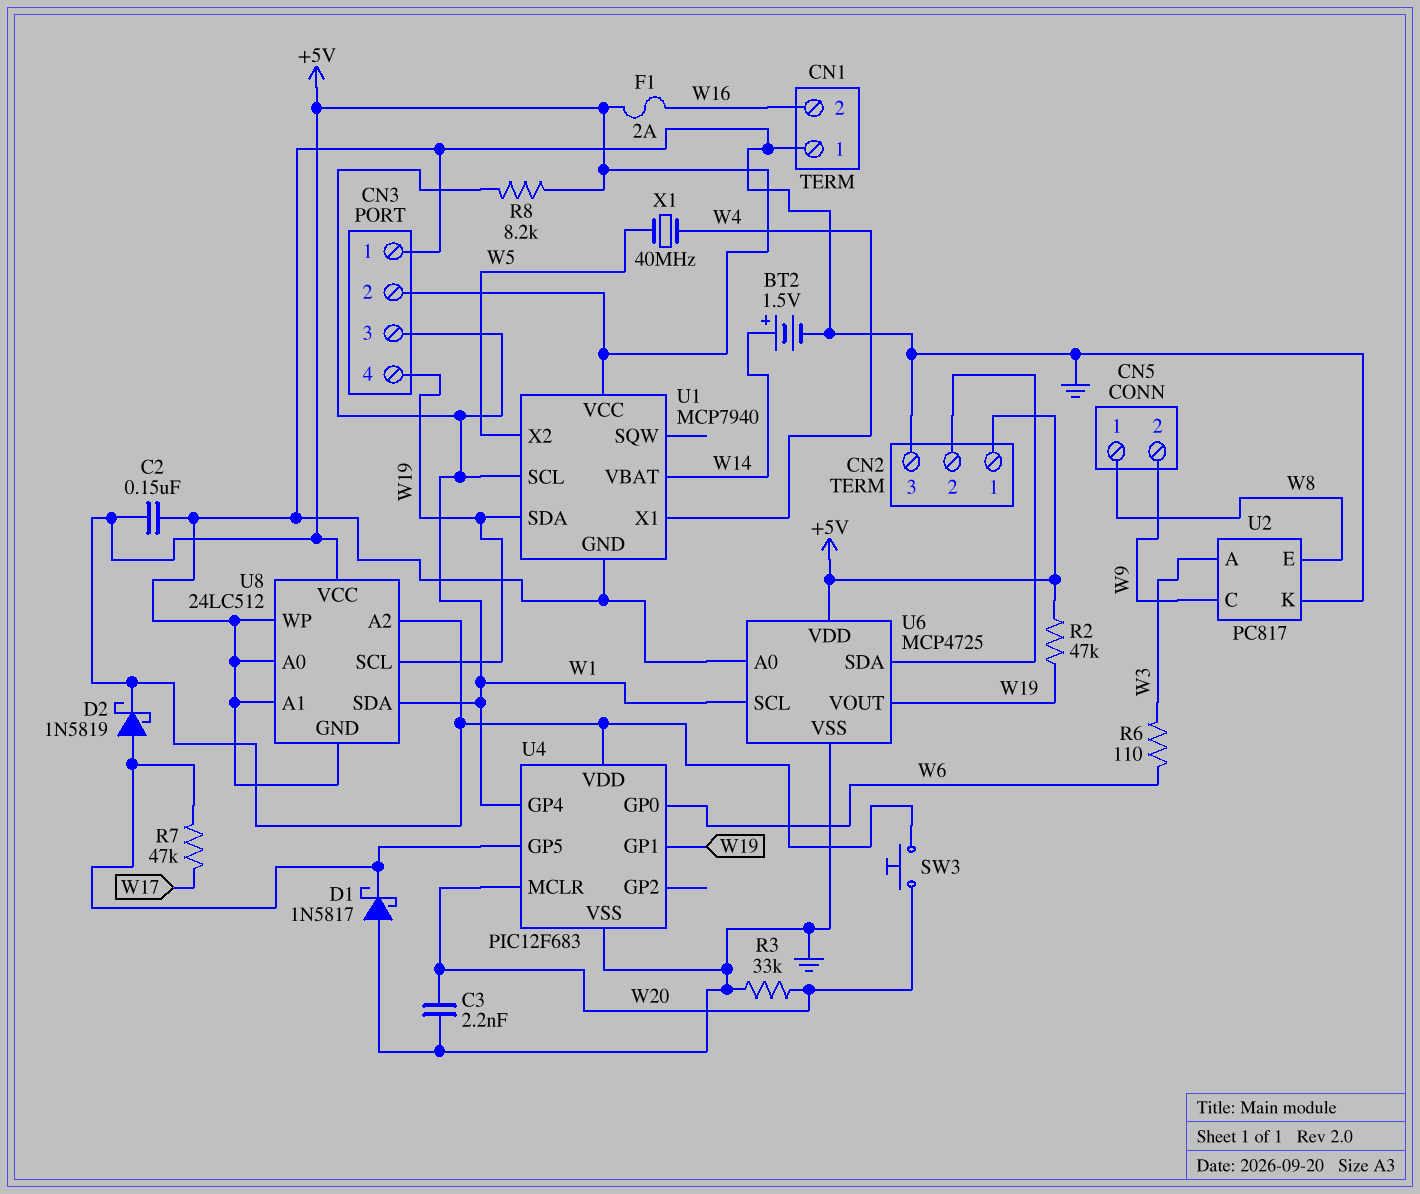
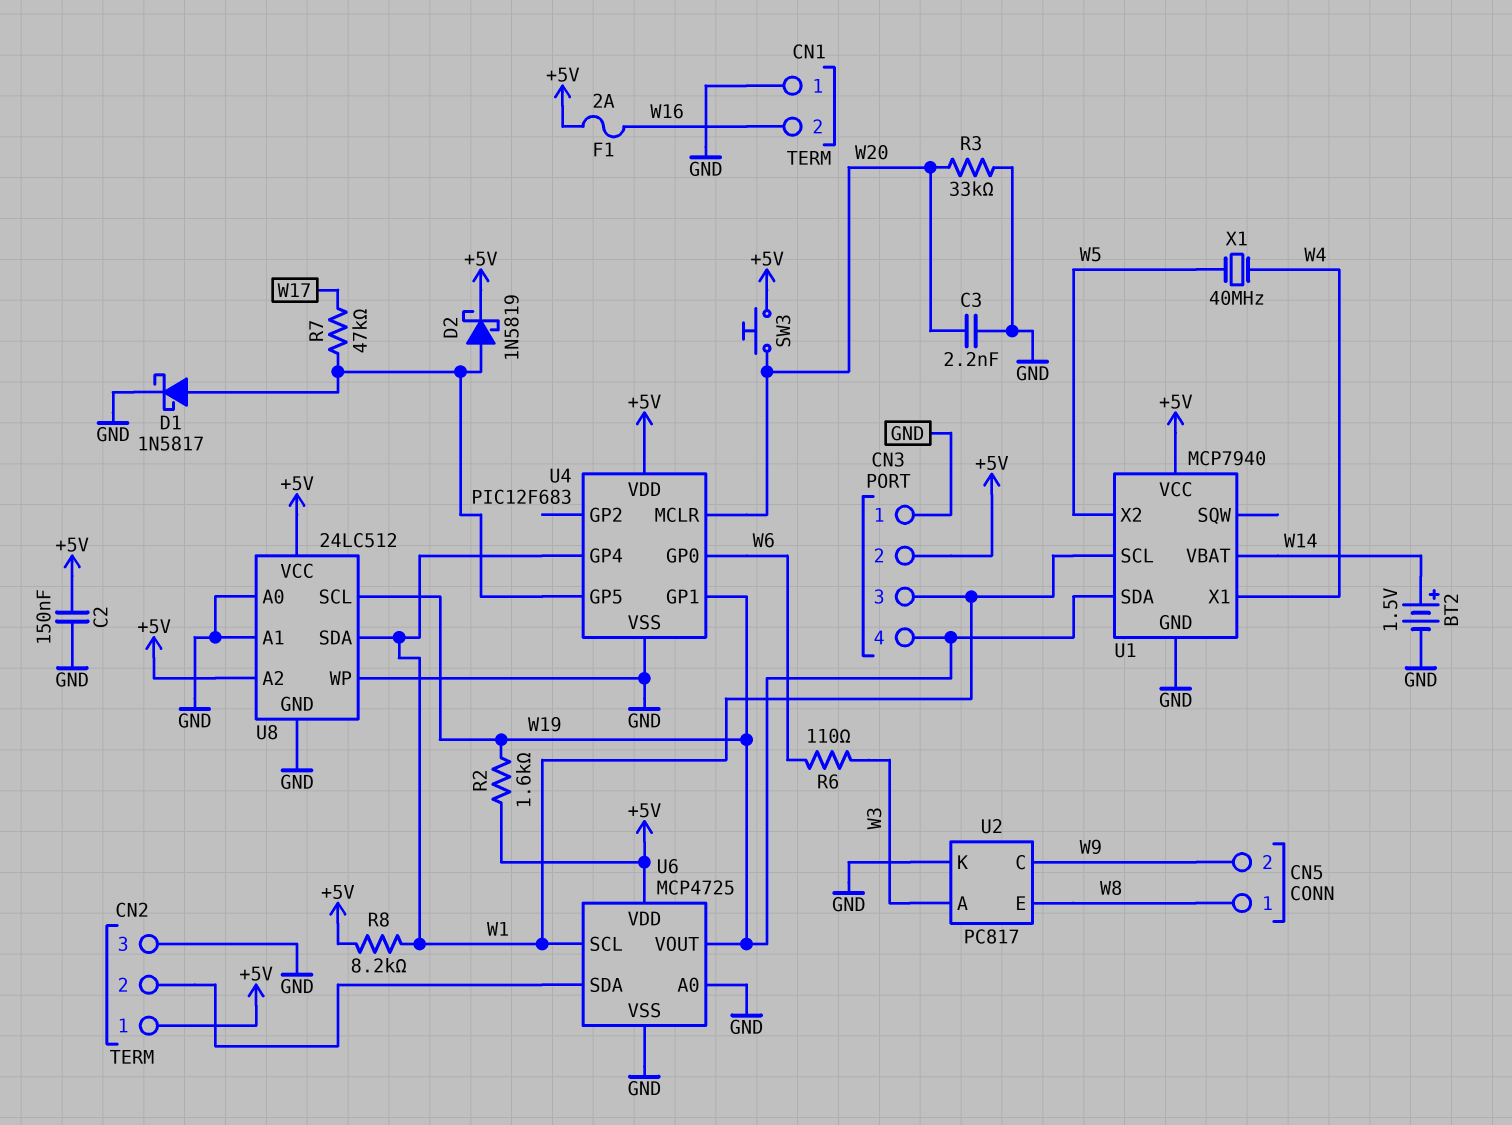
D1: schottky 1N5817 (A GND, K U4/GP5) -> schottky 1N5817 (A U4/GP5, K GND)
R2: 47k (+5V, W19) -> 1.6k (+5V, W19)

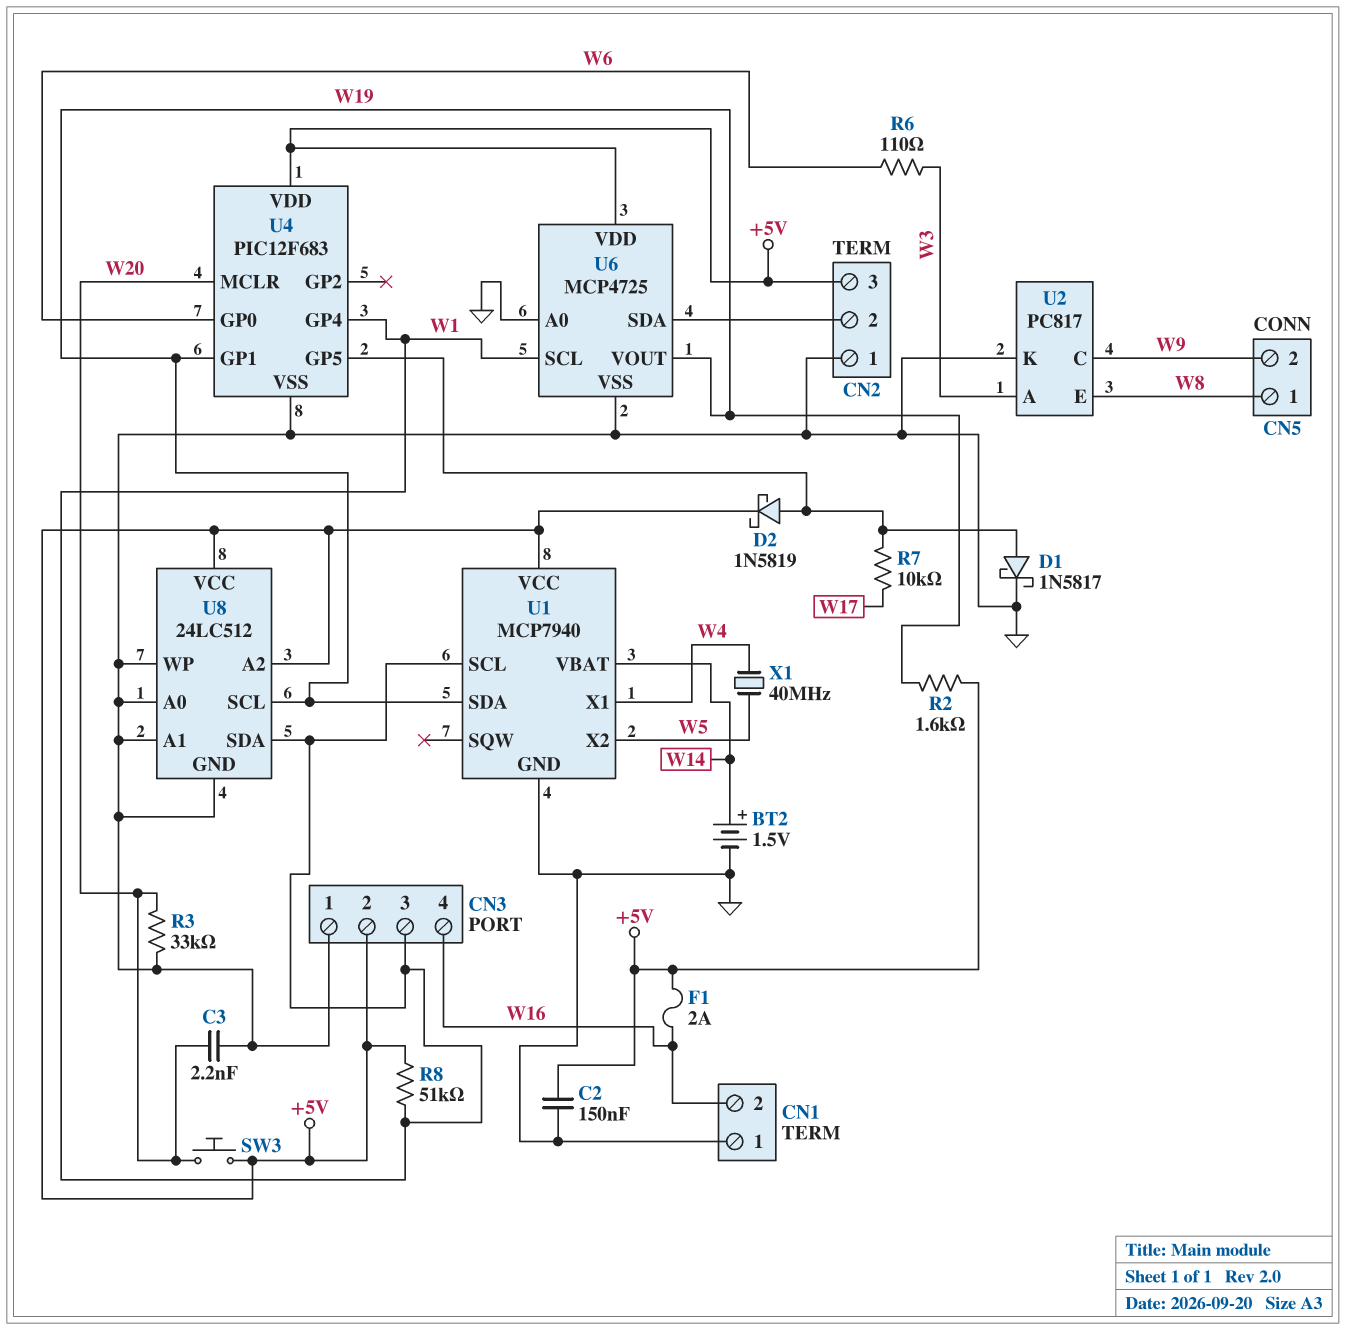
CN2 pin 1: +5V -> GND
CN2 pin 3: GND -> +5V
CN3 pin 4: W19 -> W16
R7: 47k (U4/GP5, W17) -> 10k (U4/GP5, W17)
R8: 8.2k (+5V, W1) -> 51k (+5V, W1)

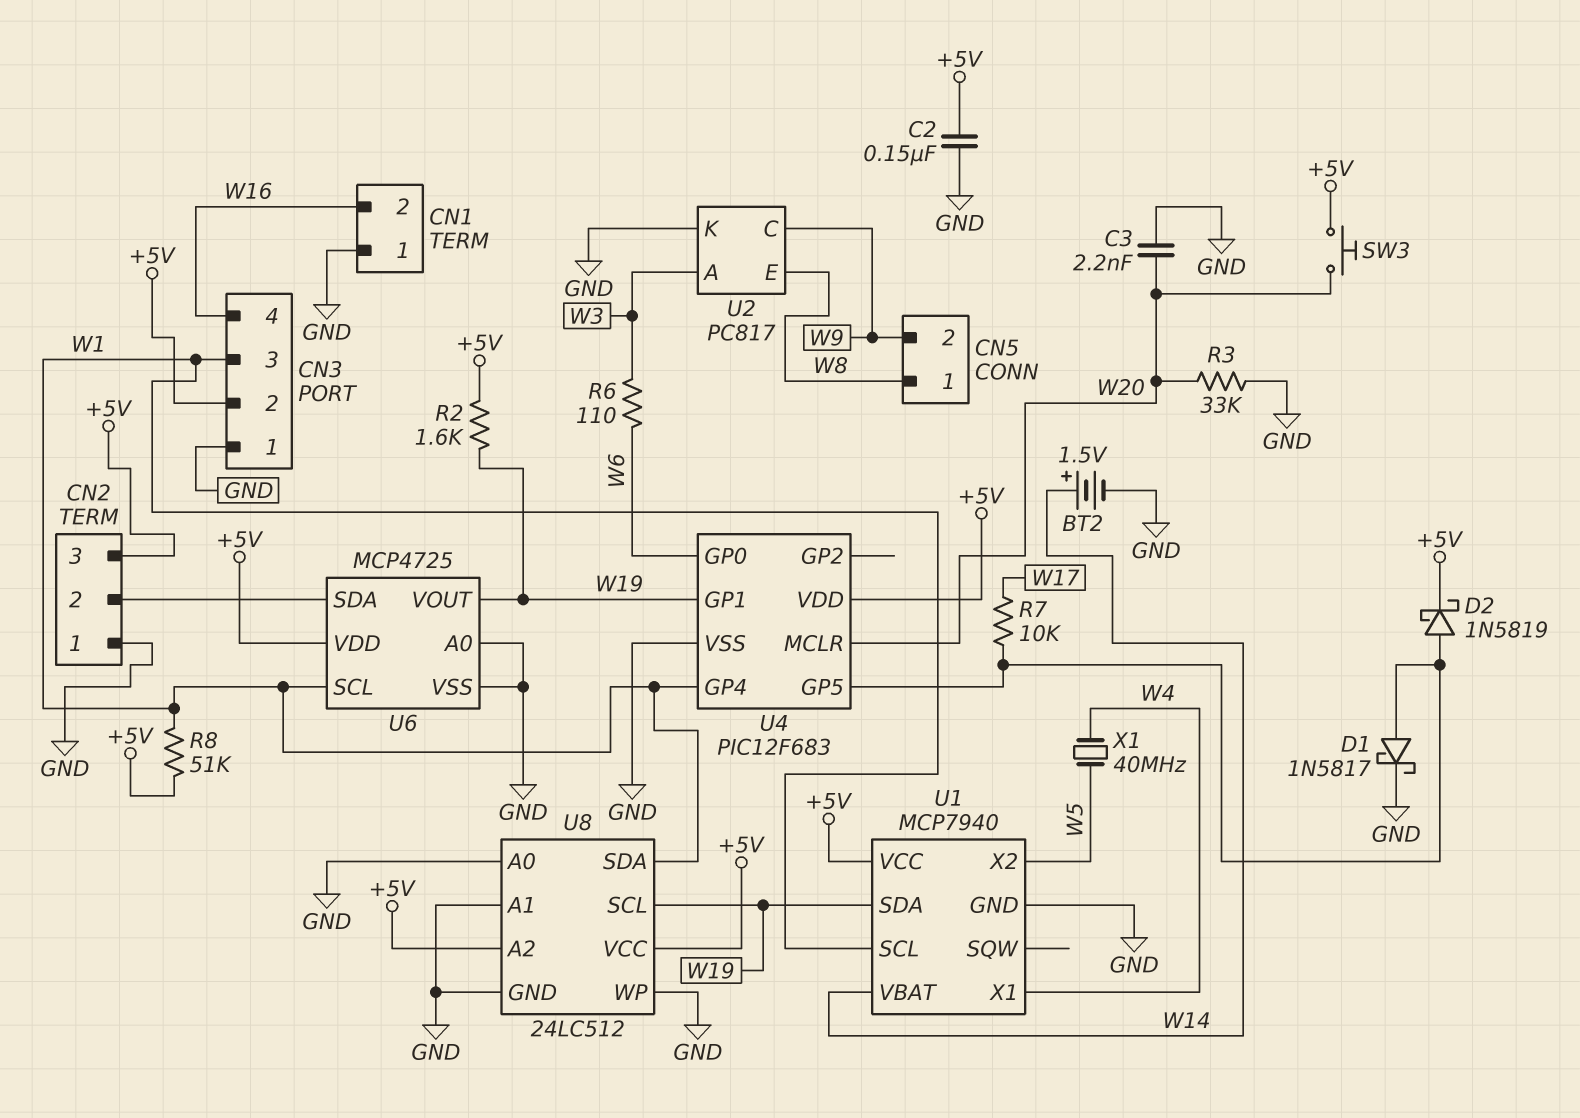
F1: 2A (+5V, W16) -> none

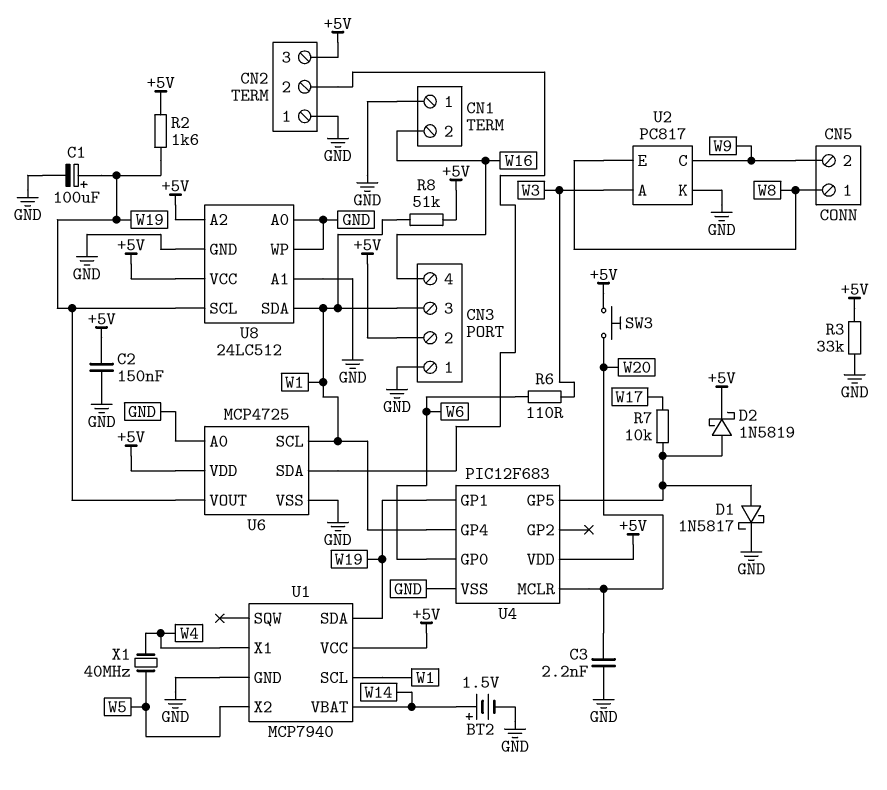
C1: none -> 100uF (plus W19, minus GND)
R3: 33k (GND, W20) -> 33k (+5V, GND)

